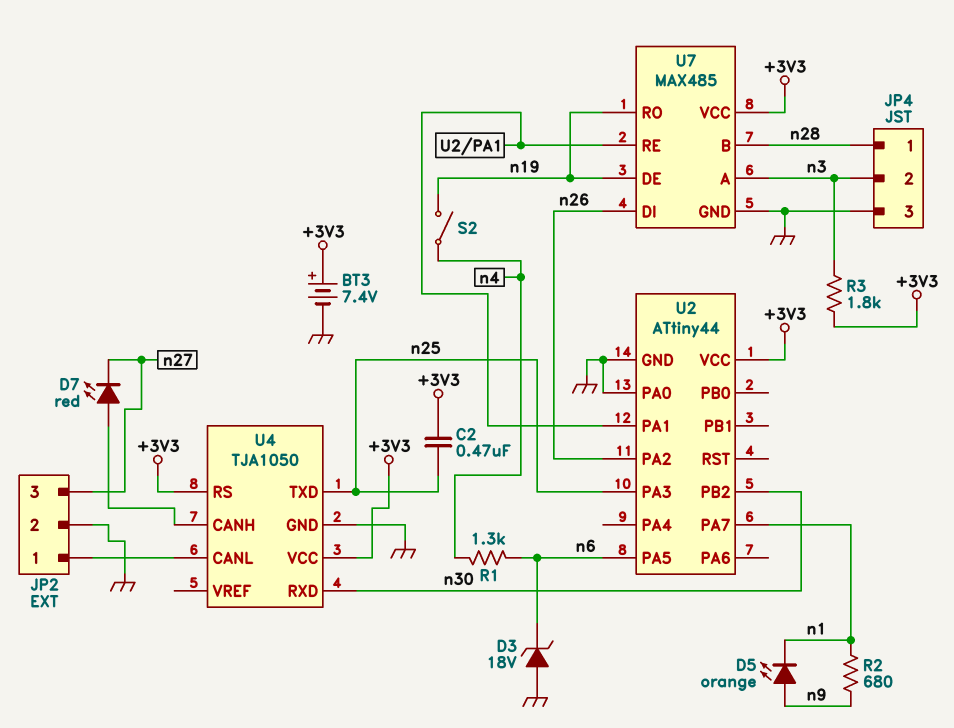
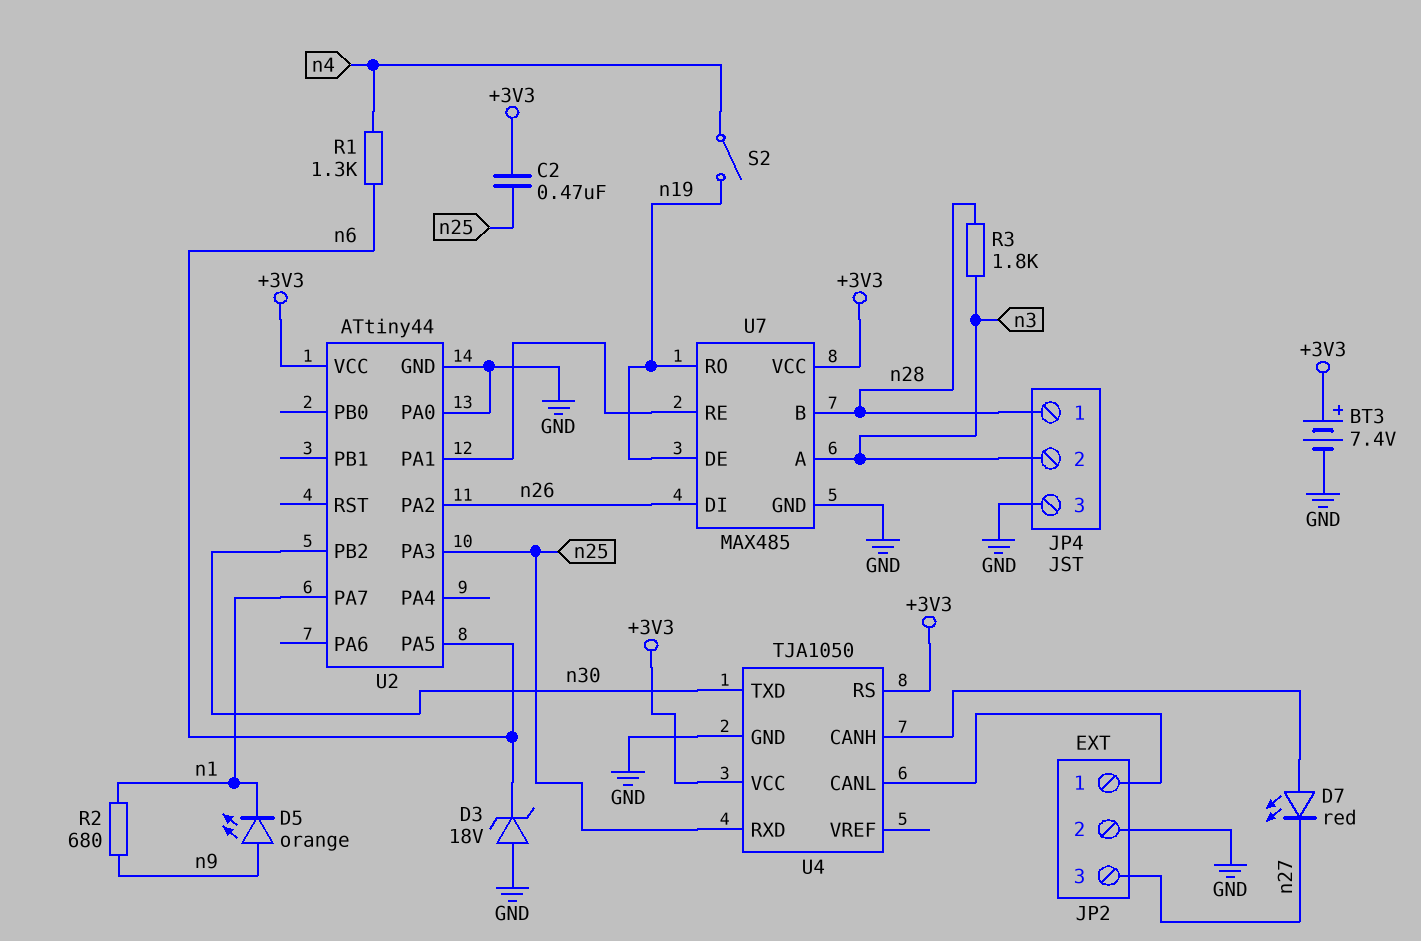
R3: 1.8k (+3V3, n3) -> 1.8k (n3, n28)
U4 pin RXD: n30 -> n25
U4 pin TXD: n25 -> n30

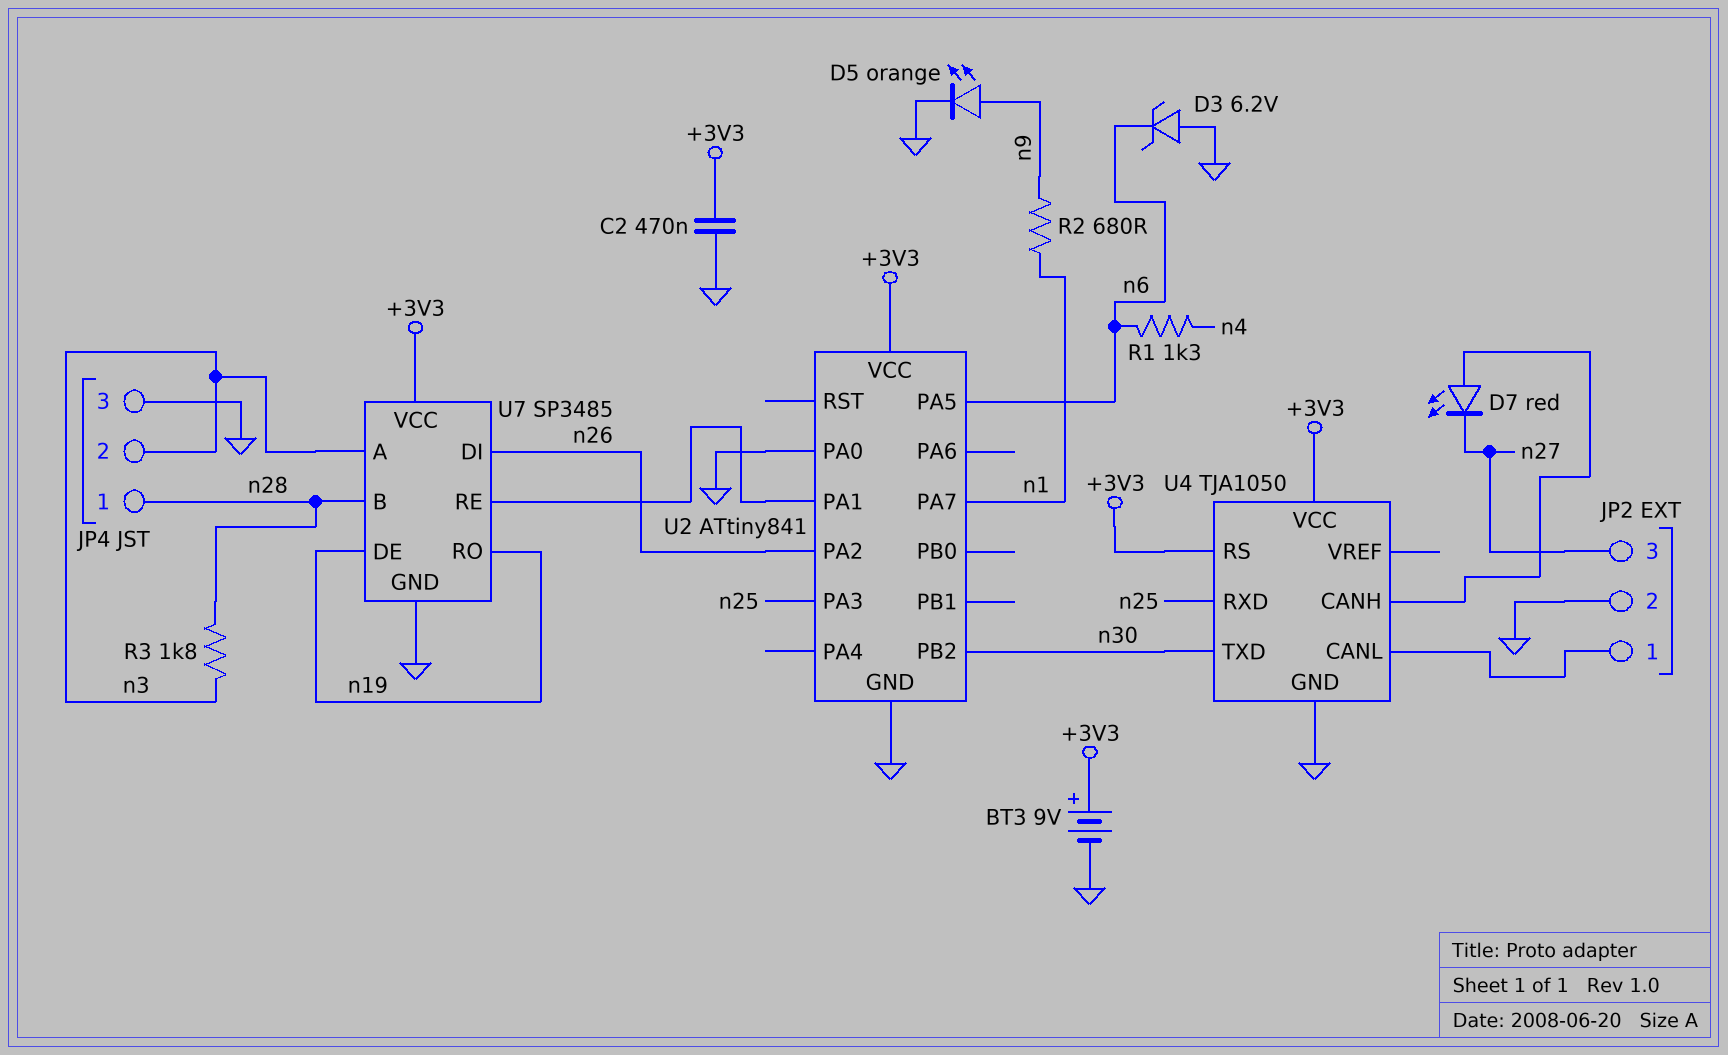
BT3: 7.4V (plus +3V3, minus GND) -> 9V (plus +3V3, minus GND)
C2: 470nF (+3V3, n25) -> 470nF (+3V3, GND)
D3: zener 18V (A GND, K n6) -> zener 6.2V (A GND, K n6)
D5: LED orange (A n9, K n1) -> LED orange (A n9, K GND)
S2: switch (n4, n19) -> none
U2: ATtiny44 -> ATtiny841
U7: MAX485 -> SP3485

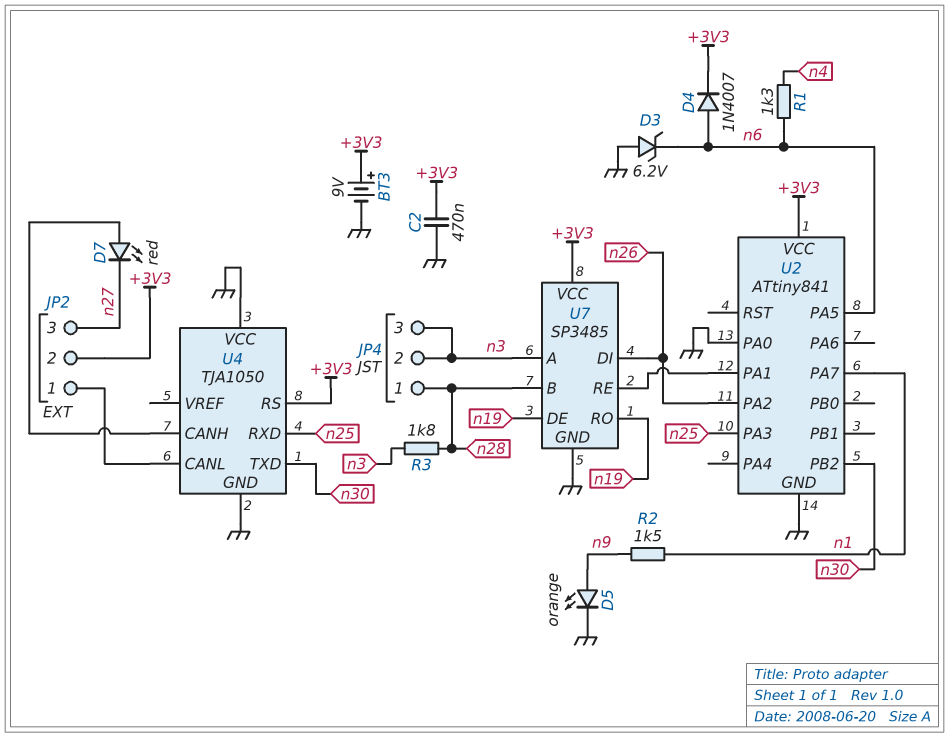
D4: none -> diode 1N4007 (A n6, K +3V3)
JP2 pin 2: GND -> +3V3
JP4 pin 3: GND -> n3
R2: 680 (n1, n9) -> 1.5k (n1, n9)
U4 pin VCC: +3V3 -> GND

